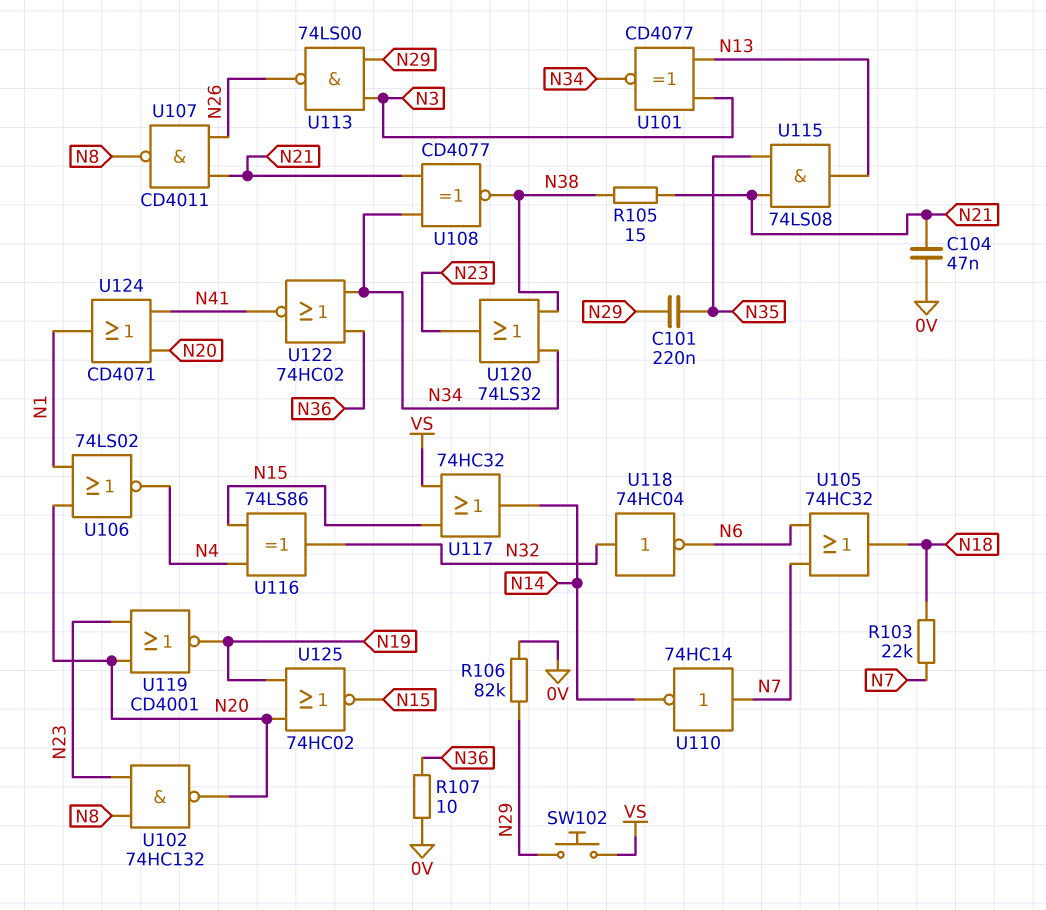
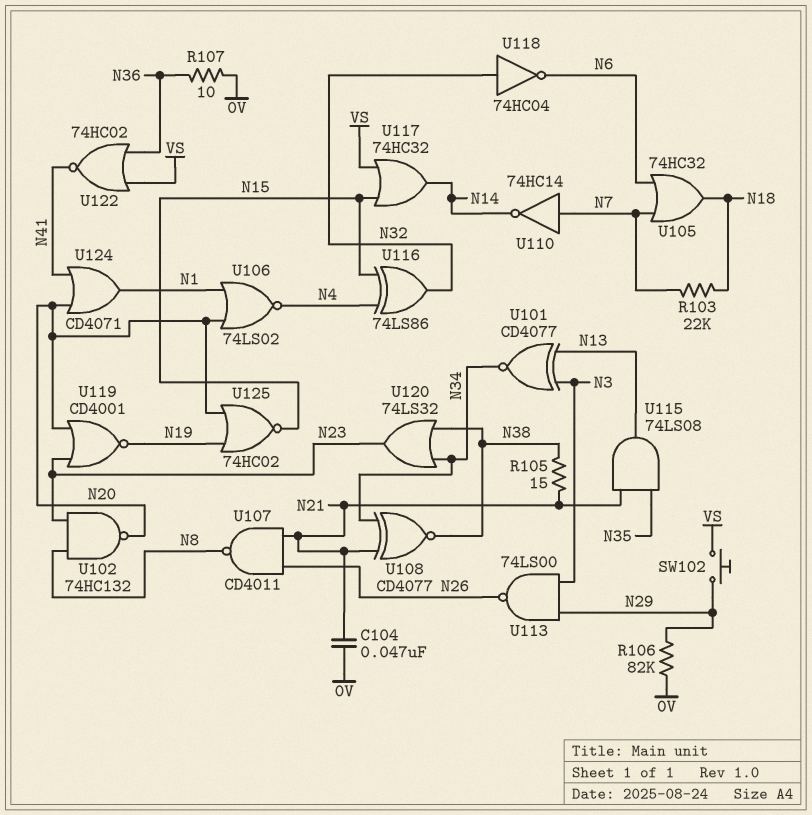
C101: 220nF (N29, N35) -> none
U122: NOR 74HC02 (in N34, in N36, out N41) -> NOR 74HC02 (in N36, in VS, out N41)

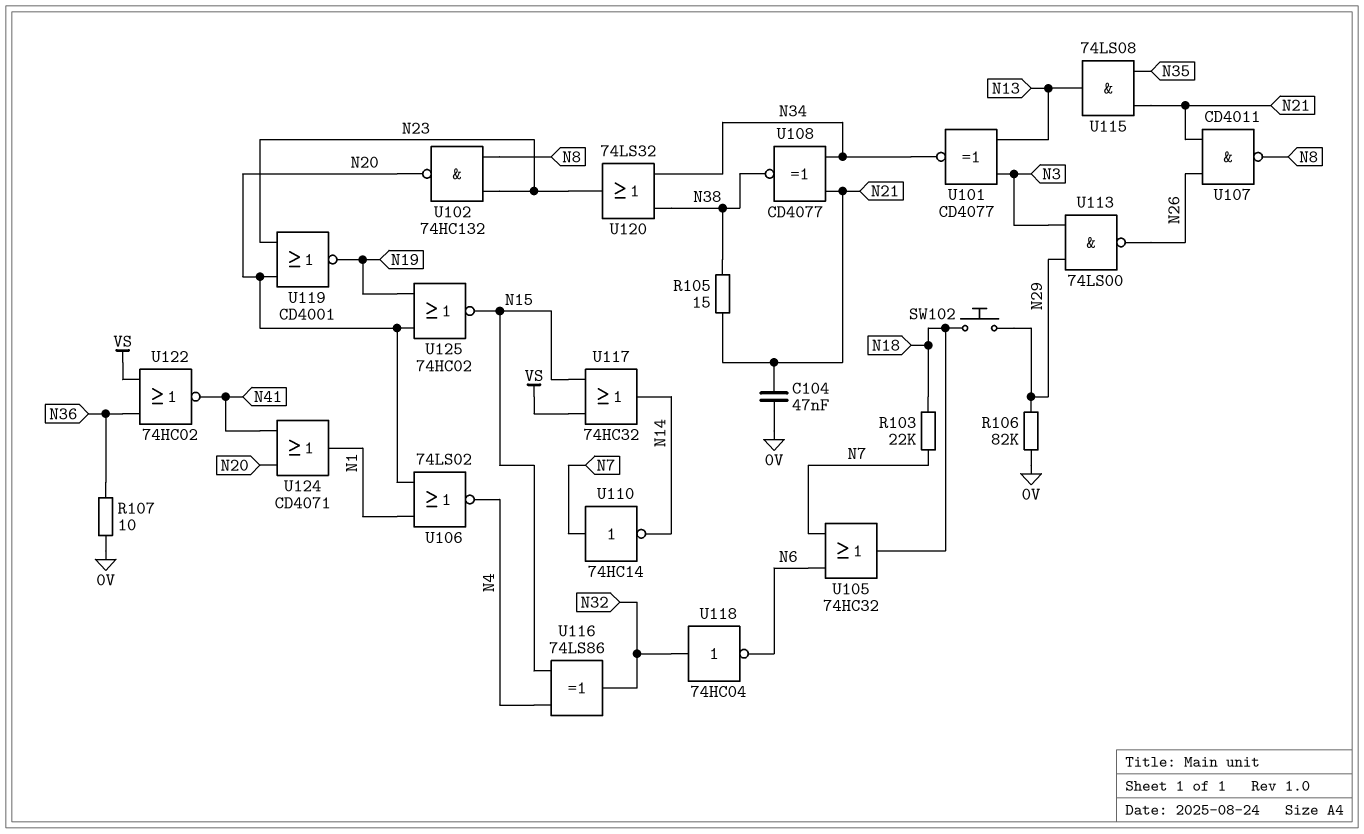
SW102: button (N29, VS) -> button (N18, N29)

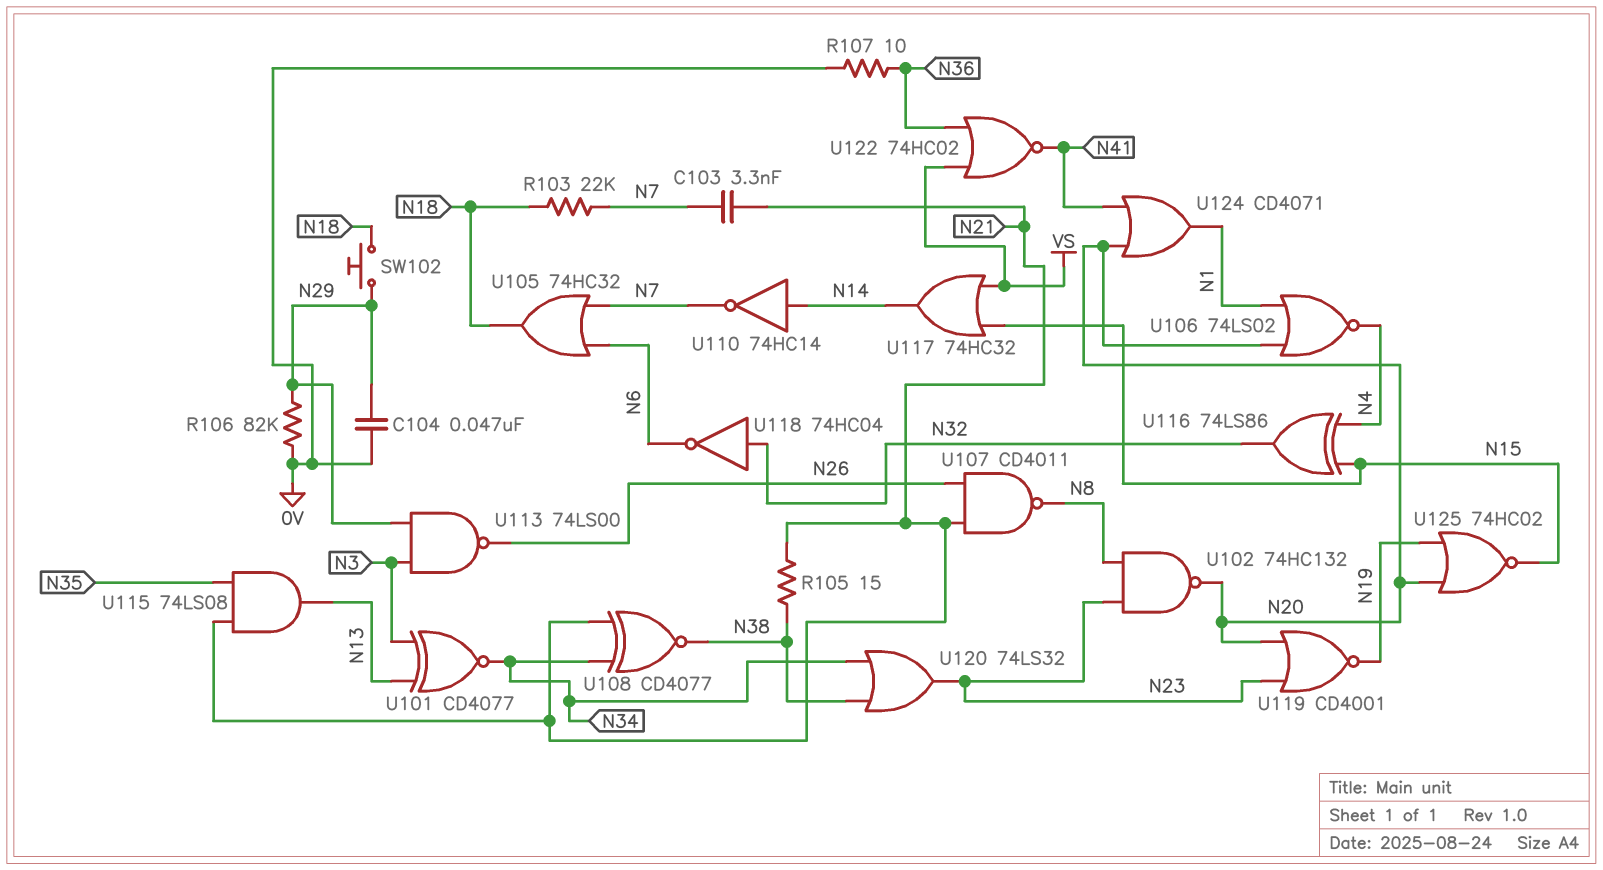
C103: none -> 3.3nF (N7, N21)
C104: 47nF (0V, N21) -> 47nF (0V, N29)
U110: NOT 74HC14 (in N7, out N14) -> NOT 74HC14 (in N14, out N7)

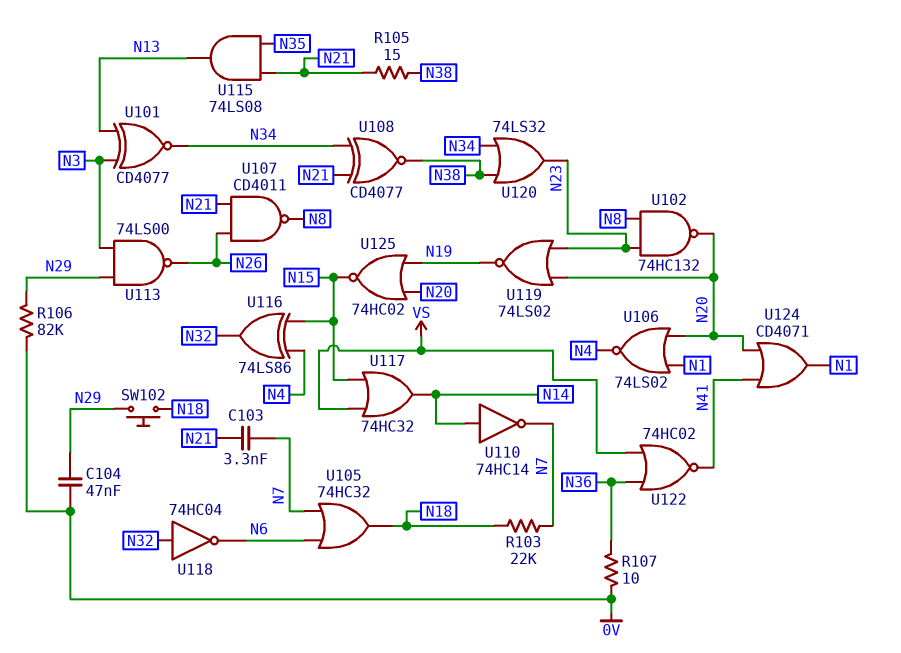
U119: NOR CD4001 (in N20, in N23, out N19) -> NOR 74LS02 (in N20, in N23, out N19)

